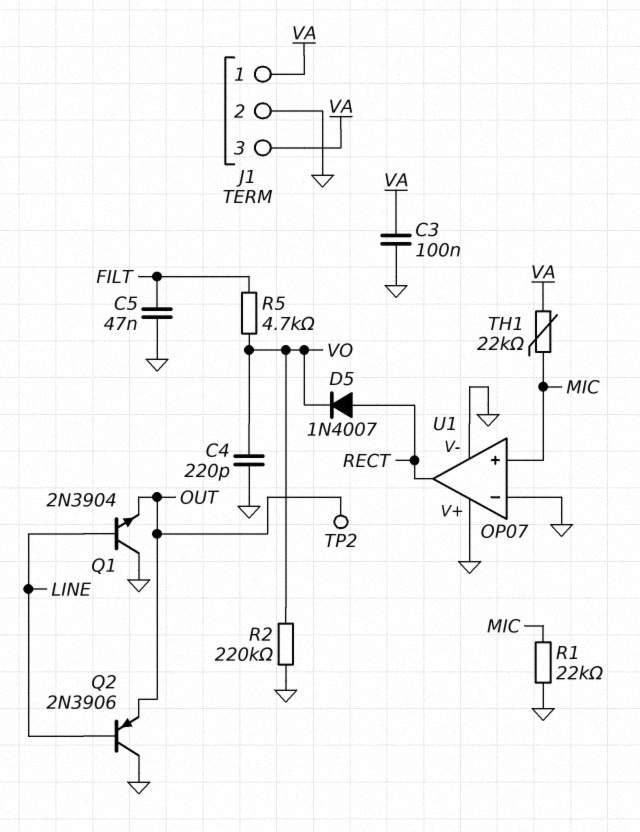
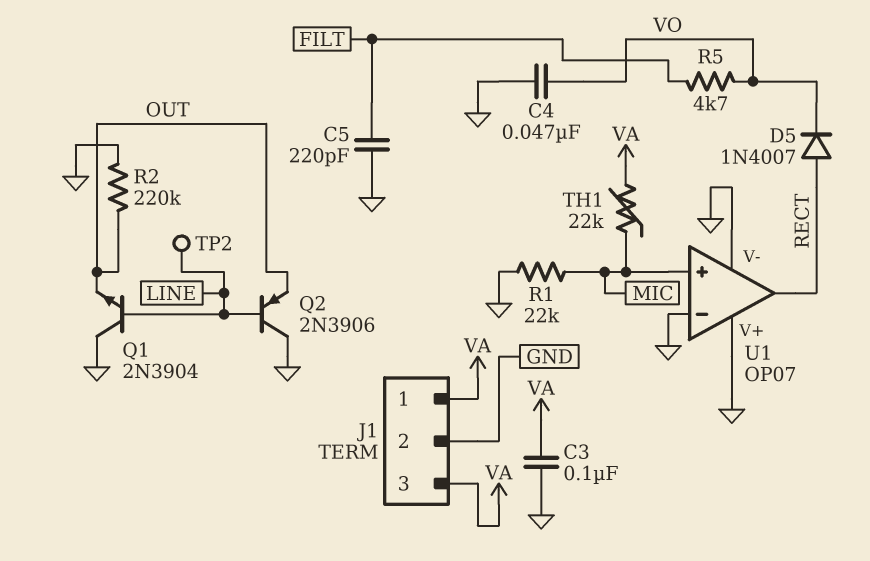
C4: 220pF (GND, VO) -> 47nF (GND, VO)
C5: 47nF (FILT, GND) -> 220pF (FILT, GND)
R2: 220k (GND, VO) -> 220k (GND, OUT)
TP2: test point (OUT) -> test point (LINE)

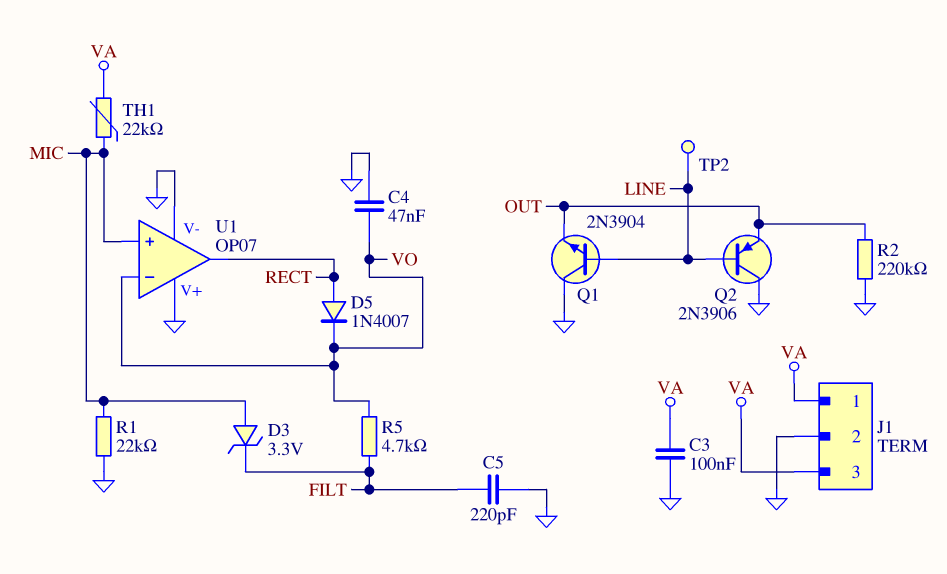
D3: none -> zener 3.3V (A MIC, K FILT)
U1 pin in-: GND -> VO

